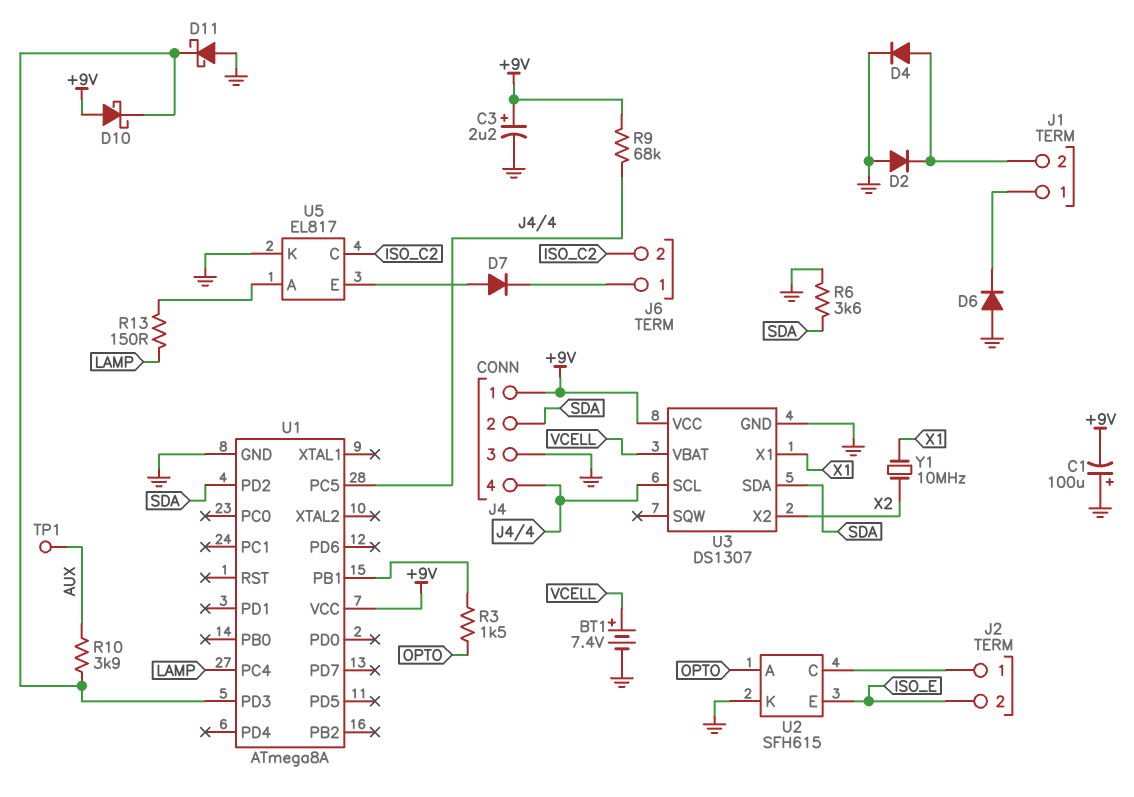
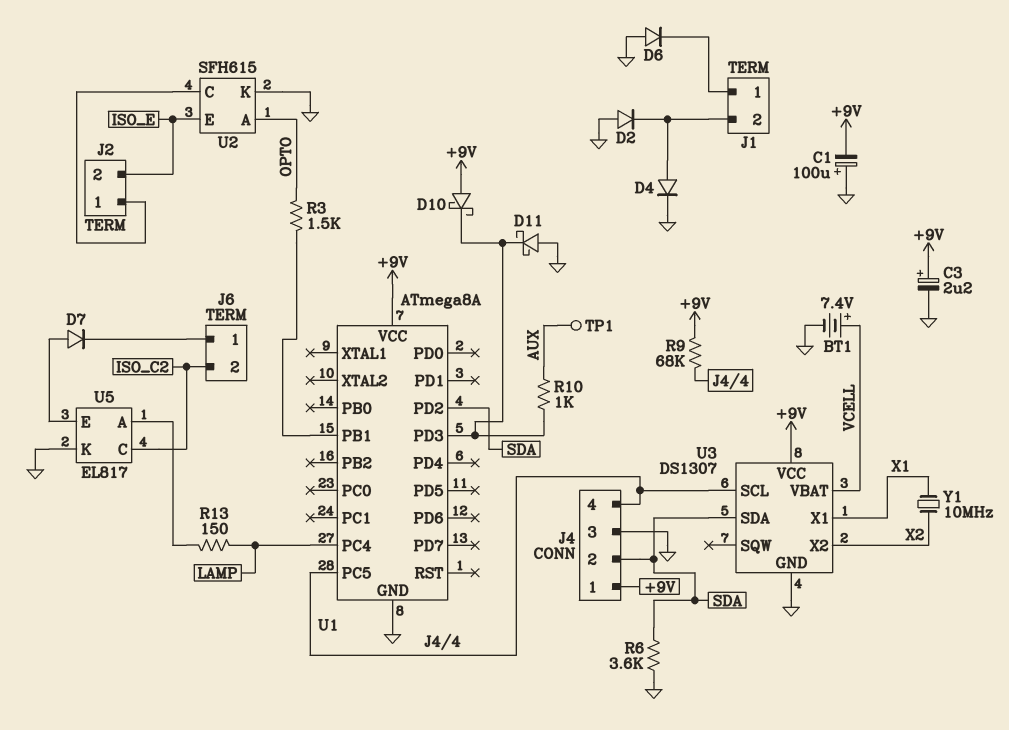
R10: 3.9k (AUX, U1/PD3) -> 1k (AUX, U1/PD3)

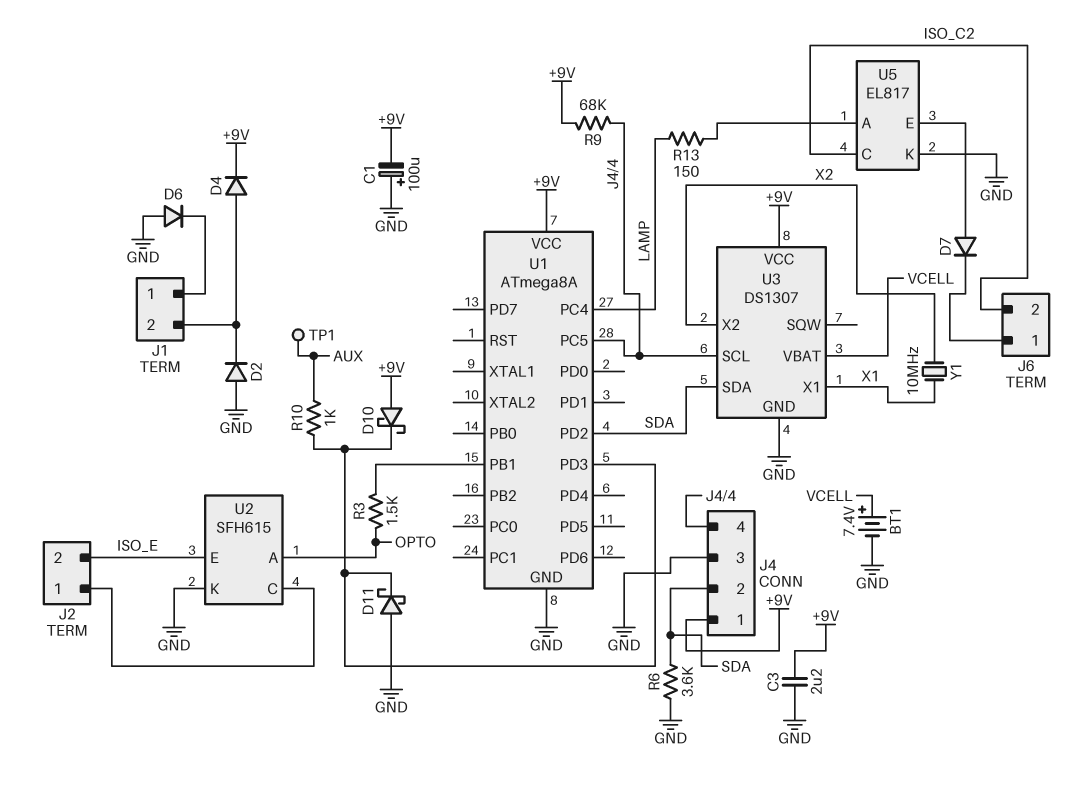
C3: 2.2uF (plus +9V, minus GND) -> 2.2uF (+9V, GND)
D4: diode (A J1/2, K GND) -> diode (A J1/2, K +9V)

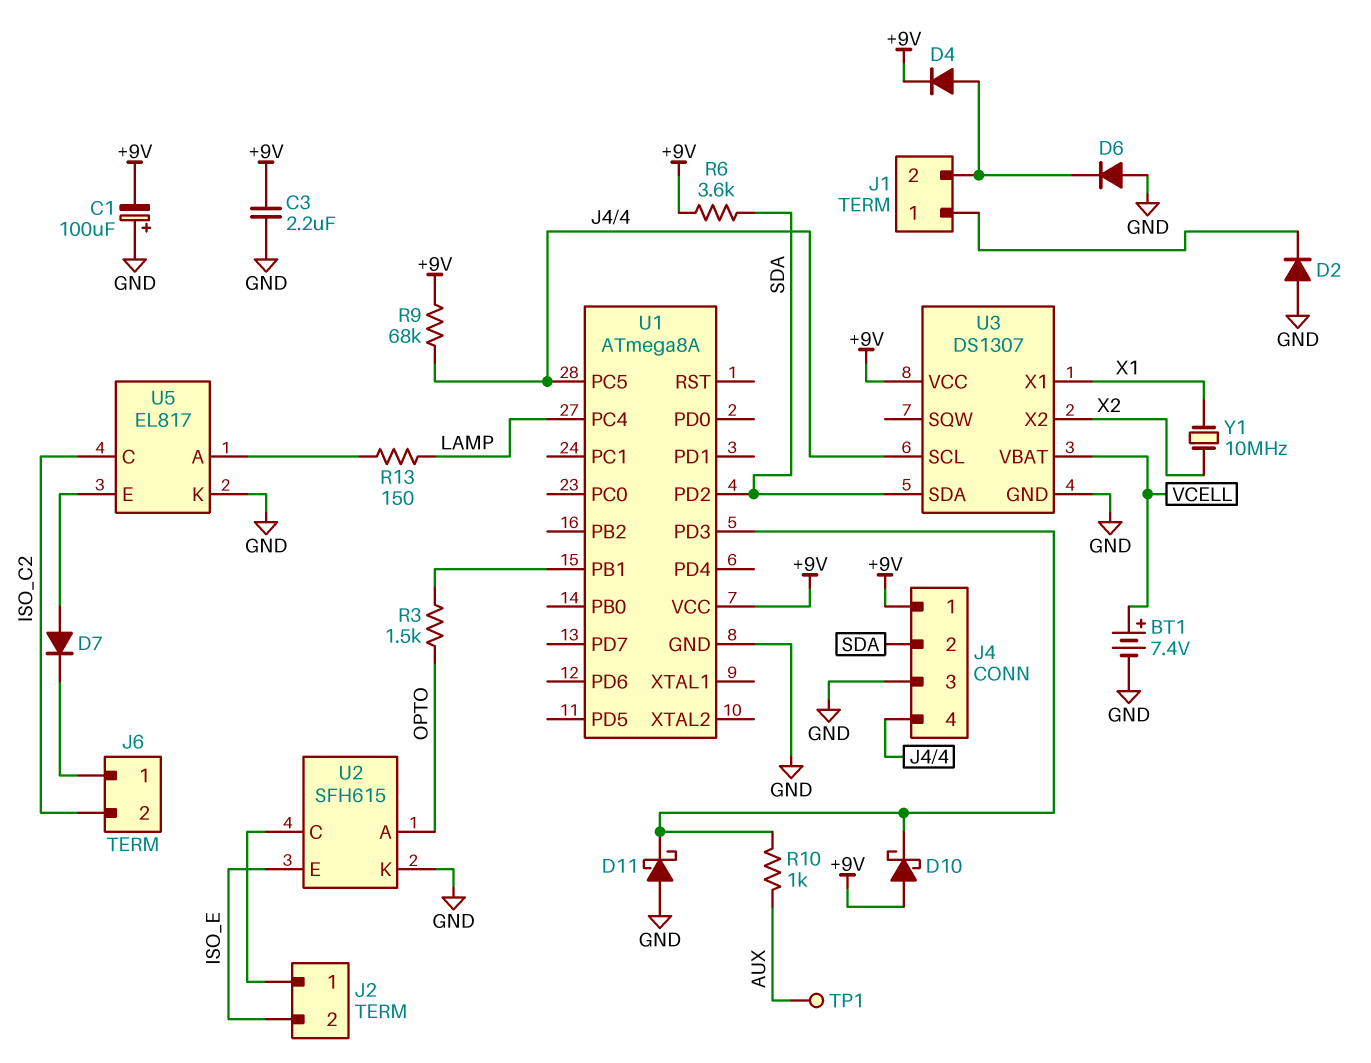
D2: diode (A GND, K J1/2) -> diode (A GND, K J1/1)
D6: diode (A GND, K J1/1) -> diode (A GND, K J1/2)
R6: 3.6k (GND, SDA) -> 3.6k (+9V, SDA)

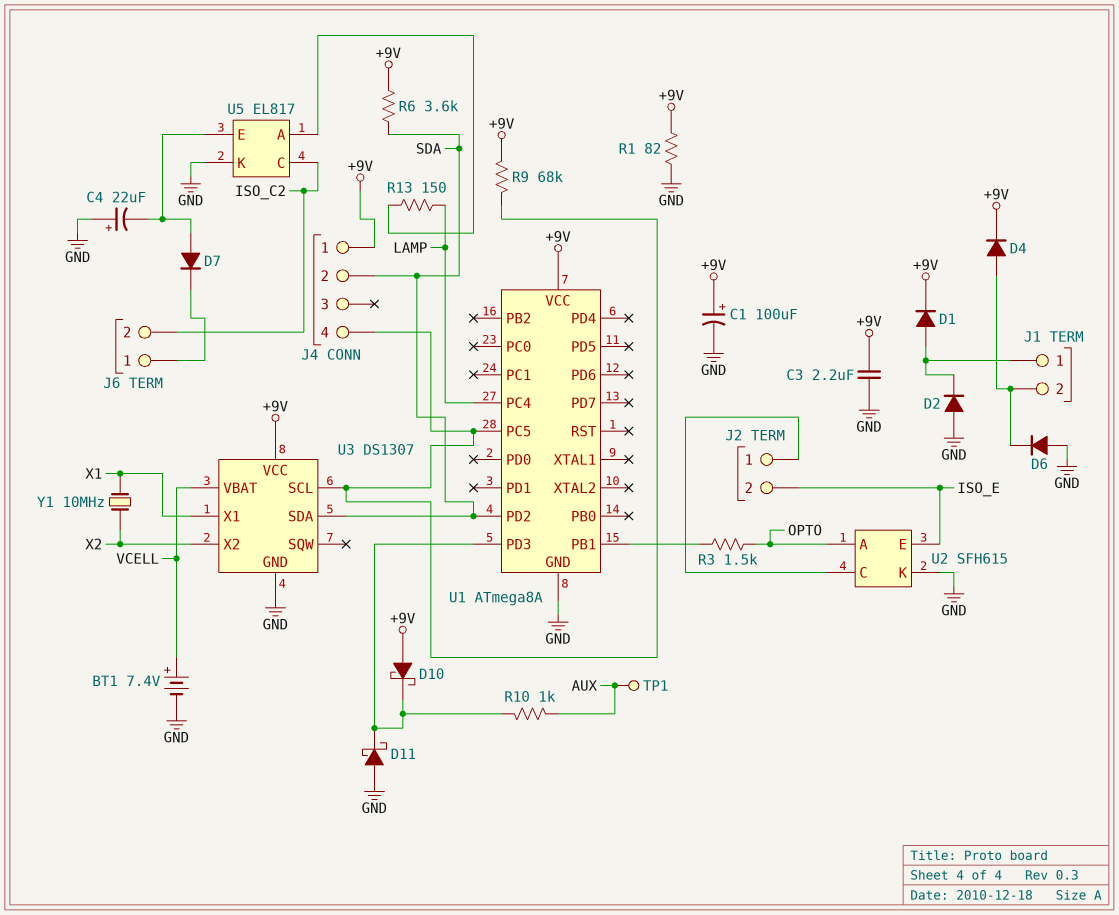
C1: 100uF (plus GND, minus +9V) -> 100uF (plus +9V, minus GND)
C4: none -> 22uF (plus GND, minus U5/E)
D1: none -> diode (A J1/1, K +9V)
J4 pin 3: GND -> none
R1: none -> 82 (+9V, GND)

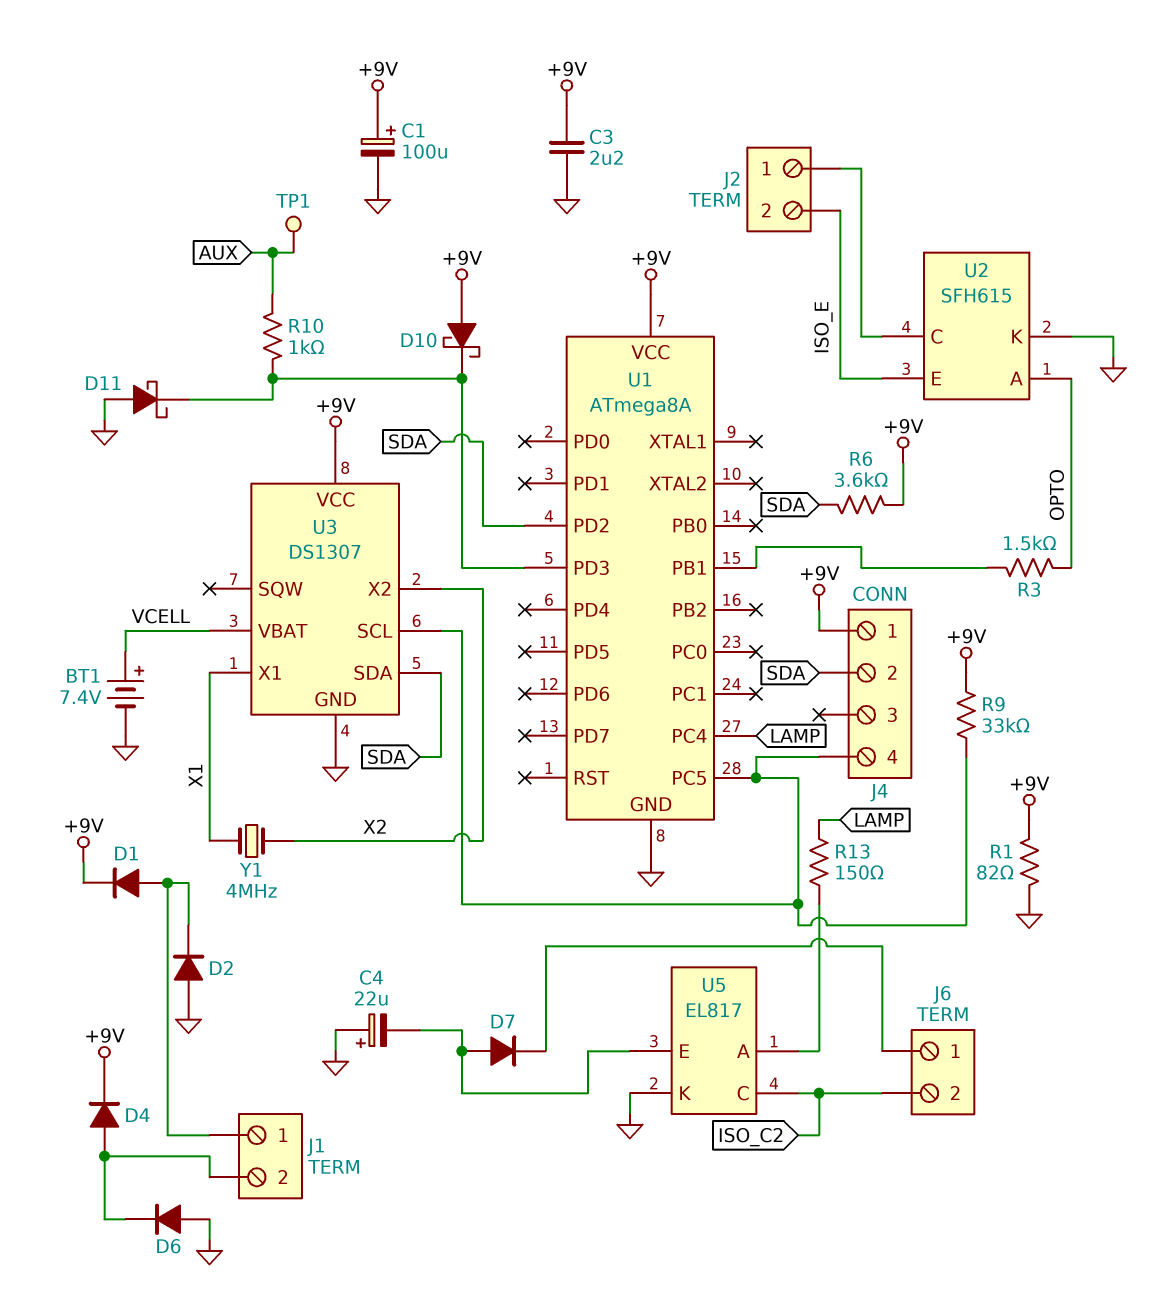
R9: 68k (+9V, J4/4) -> 33k (+9V, J4/4)
Y1: 10MHz (X1, X2) -> 4MHz (X1, X2)

